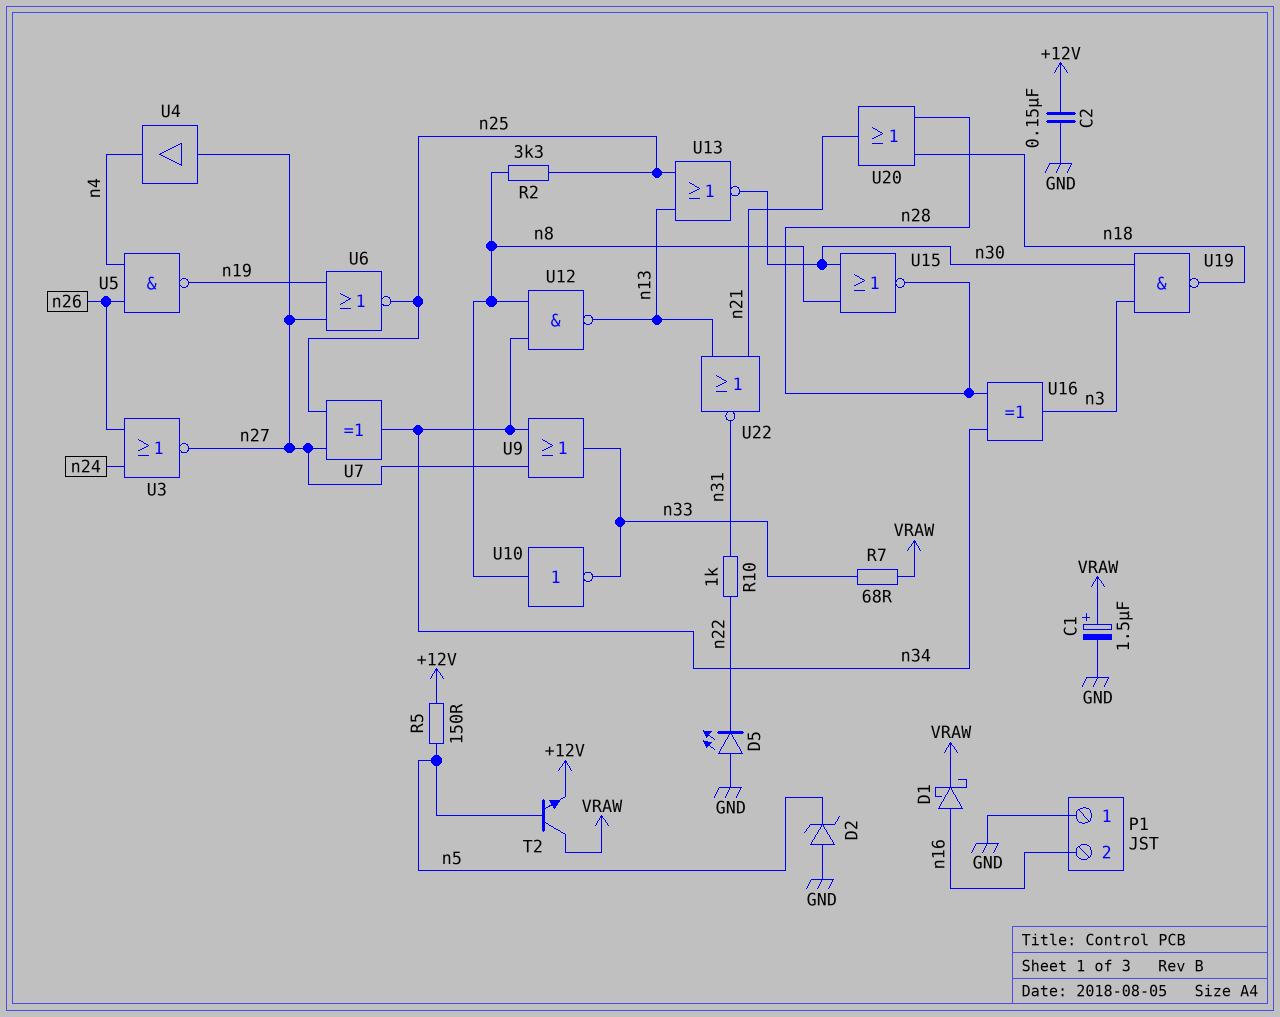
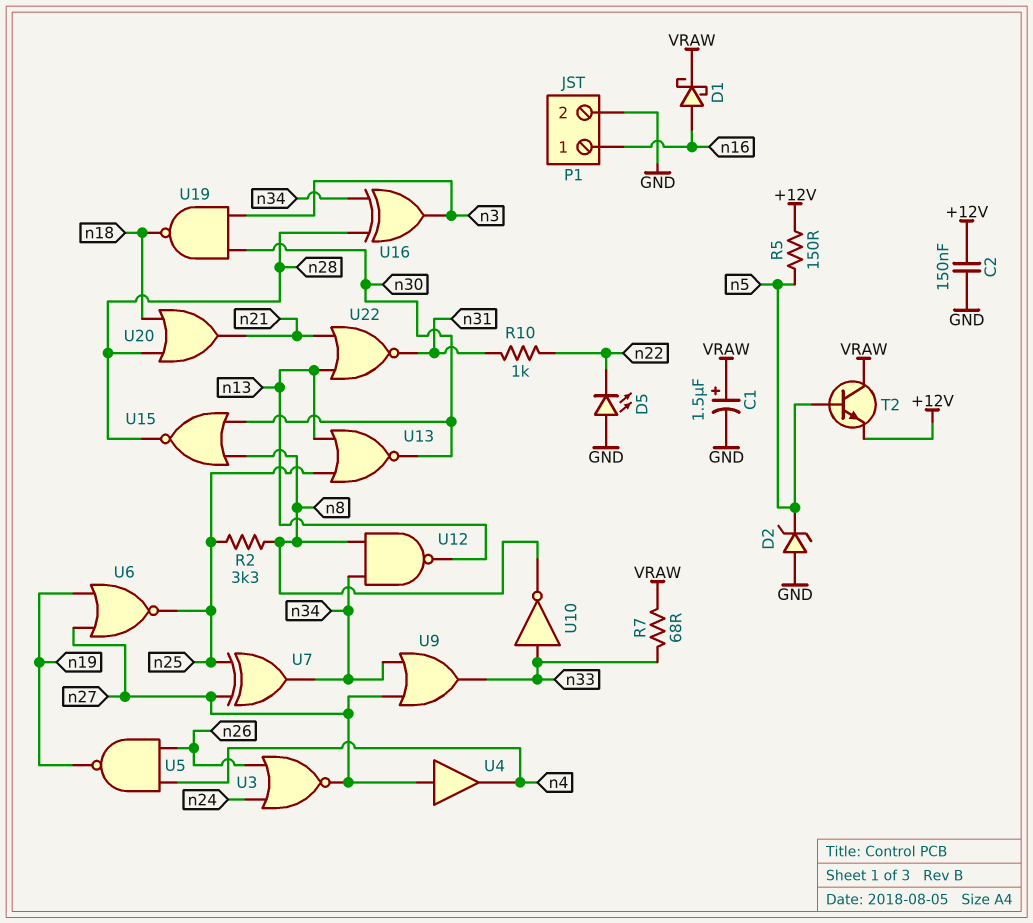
P1 pin 1: GND -> n16
P1 pin 2: n16 -> GND
U10: NOT (in n8, out n33) -> NOT (in n33, out n8)

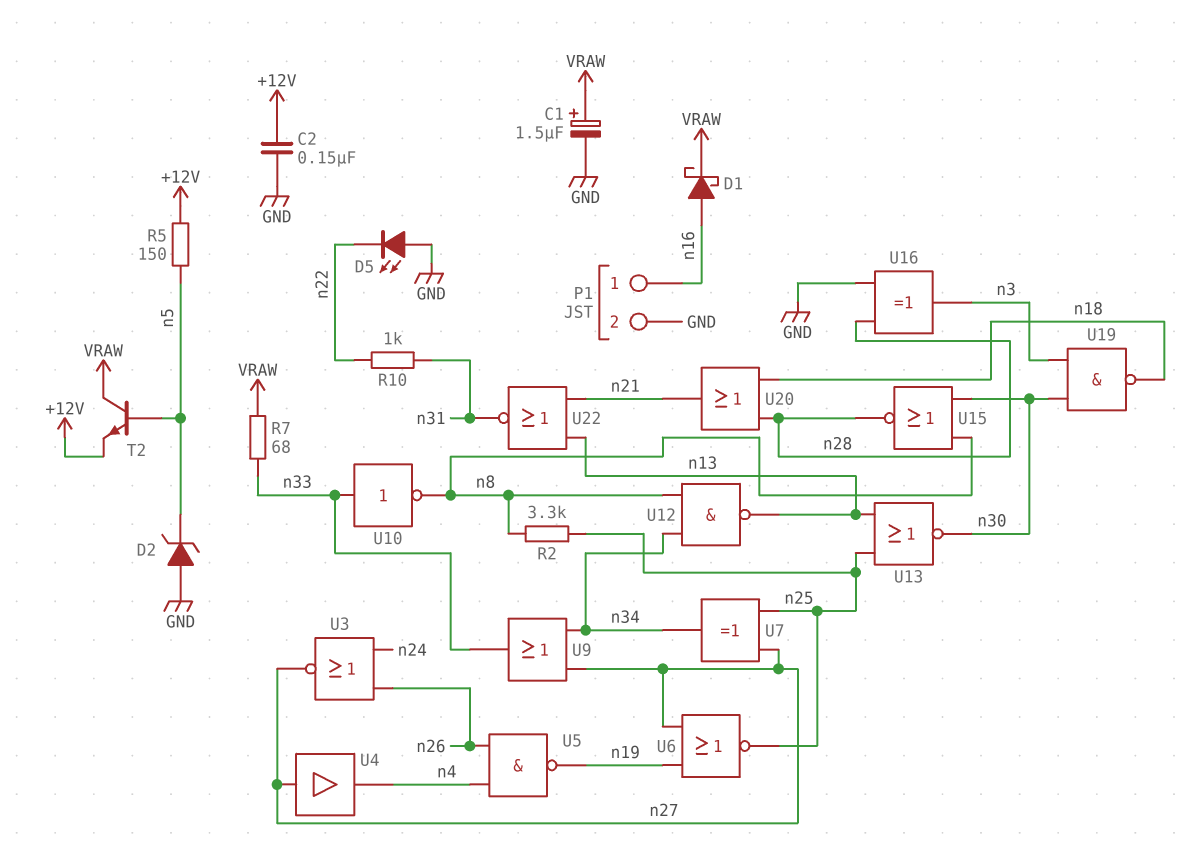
U16: XOR (in n28, in n34, out n3) -> XOR (in GND, in n28, out n3)

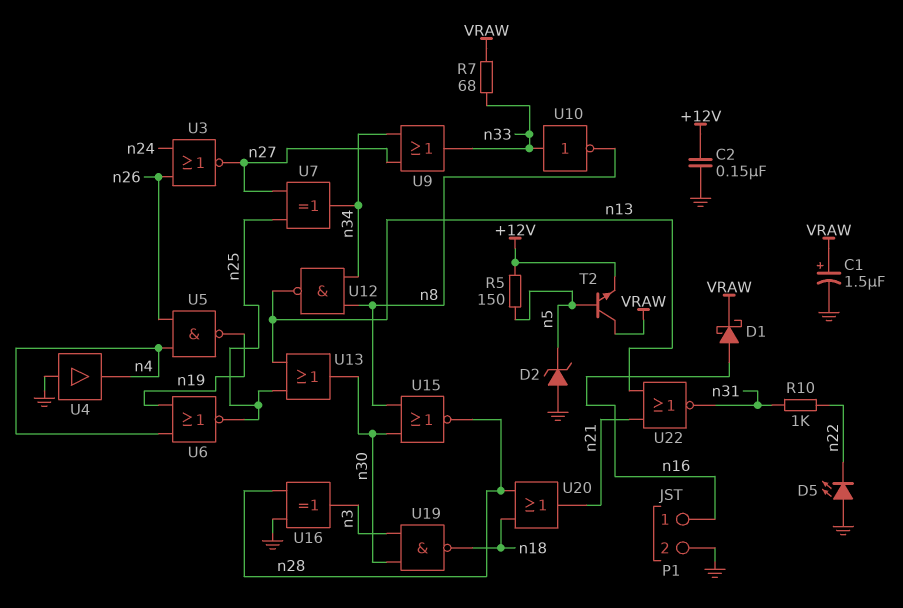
R2: 3.3k (n8, n25) -> none
U4: buffer (in n27, out n4) -> buffer (in GND, out n4)
U6: NOR (in n19, in n27, out n25) -> NOR (in n4, in n19, out n25)
U13: NOR (in n13, in n25, out n30) -> OR (in n13, in n25, out n30)

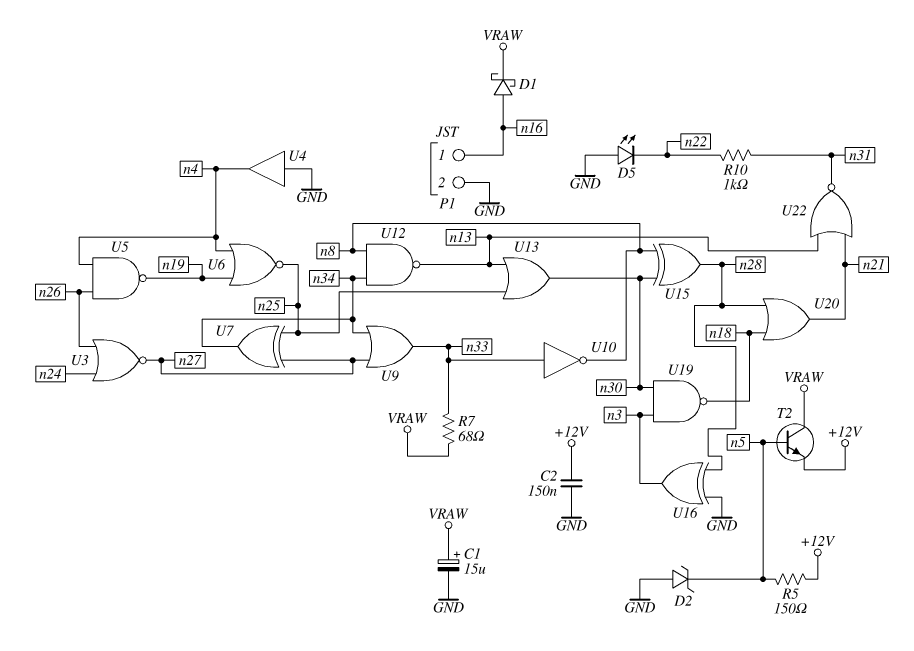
C1: 1.5uF (plus VRAW, minus GND) -> 15uF (plus VRAW, minus GND)
U15: NOR (in n8, in n30, out n28) -> XOR (in n8, in n30, out n28)

